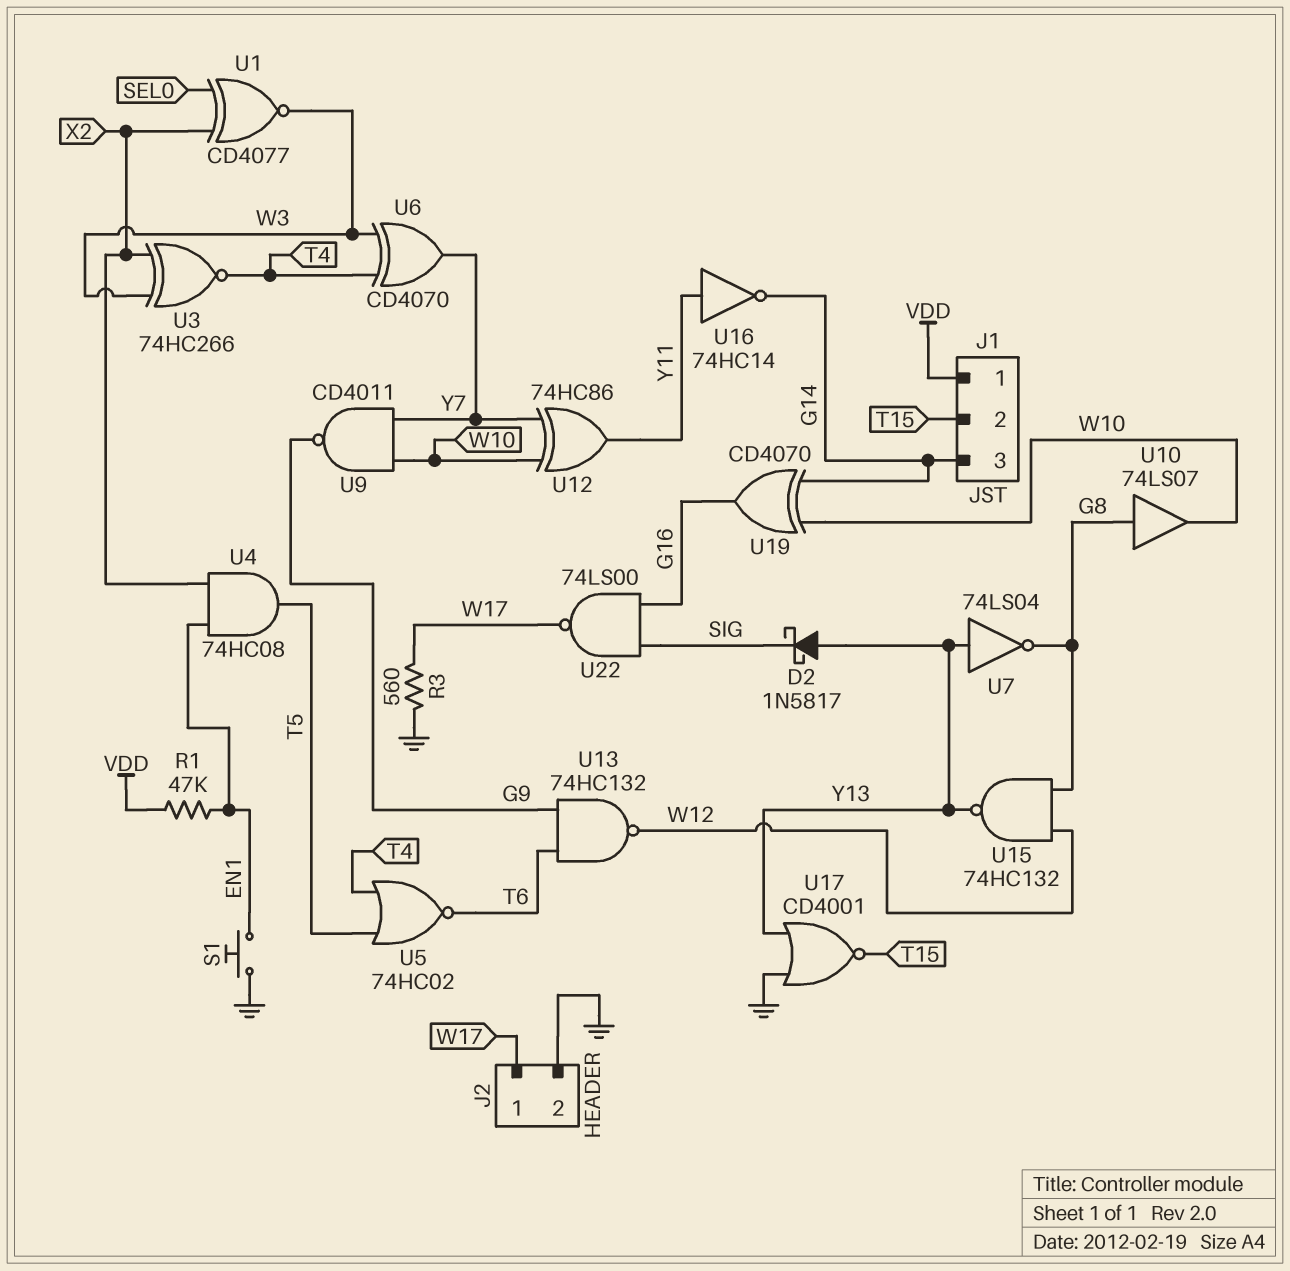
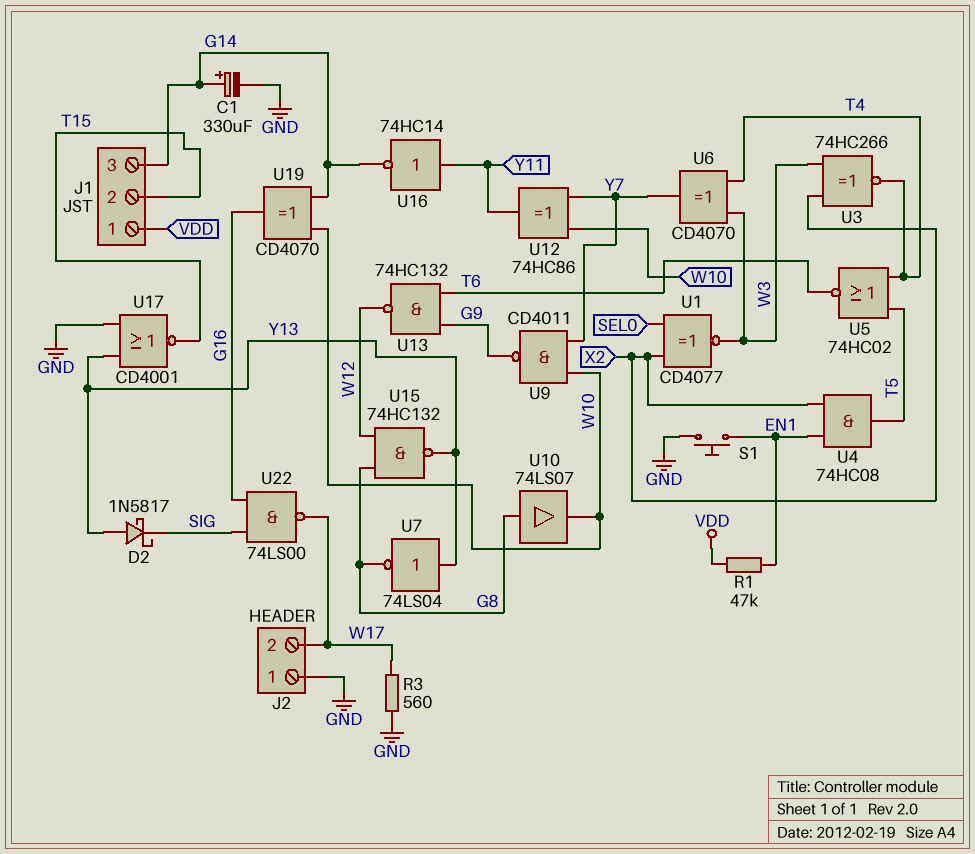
C1: none -> 330uF (plus G14, minus GND)
J2 pin 1: W17 -> GND
J2 pin 2: GND -> W17

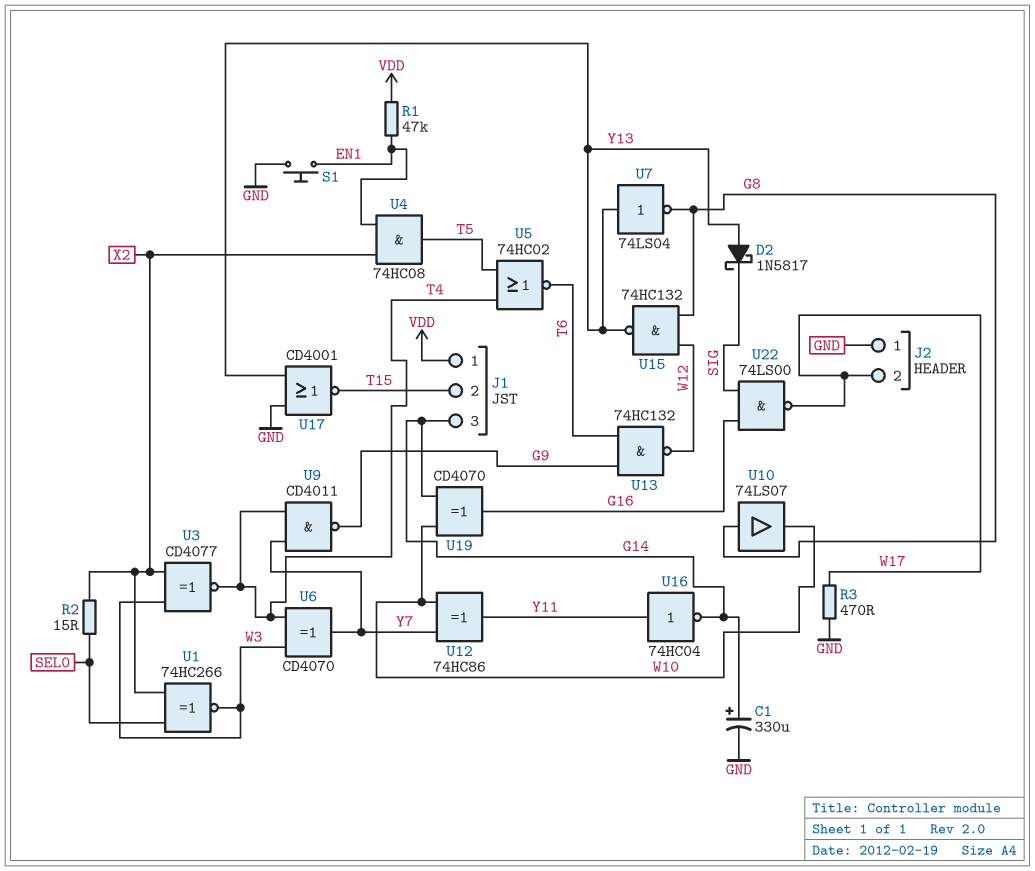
R2: none -> 15 (SEL0, X2)
R3: 560 (GND, W17) -> 470 (GND, W17)
U1: XNOR CD4077 (in SEL0, in X2, out W3) -> XNOR 74HC266 (in SEL0, in X2, out W3)
U3: XNOR 74HC266 (in W3, in X2, out T4) -> XNOR CD4077 (in W3, in X2, out T4)
U9: NAND CD4011 (in W10, in Y7, out G9) -> NAND CD4011 (in T4, in Y7, out G9)
U16: NOT 74HC14 (in Y11, out G14) -> NOT 74HC04 (in Y11, out G14)

